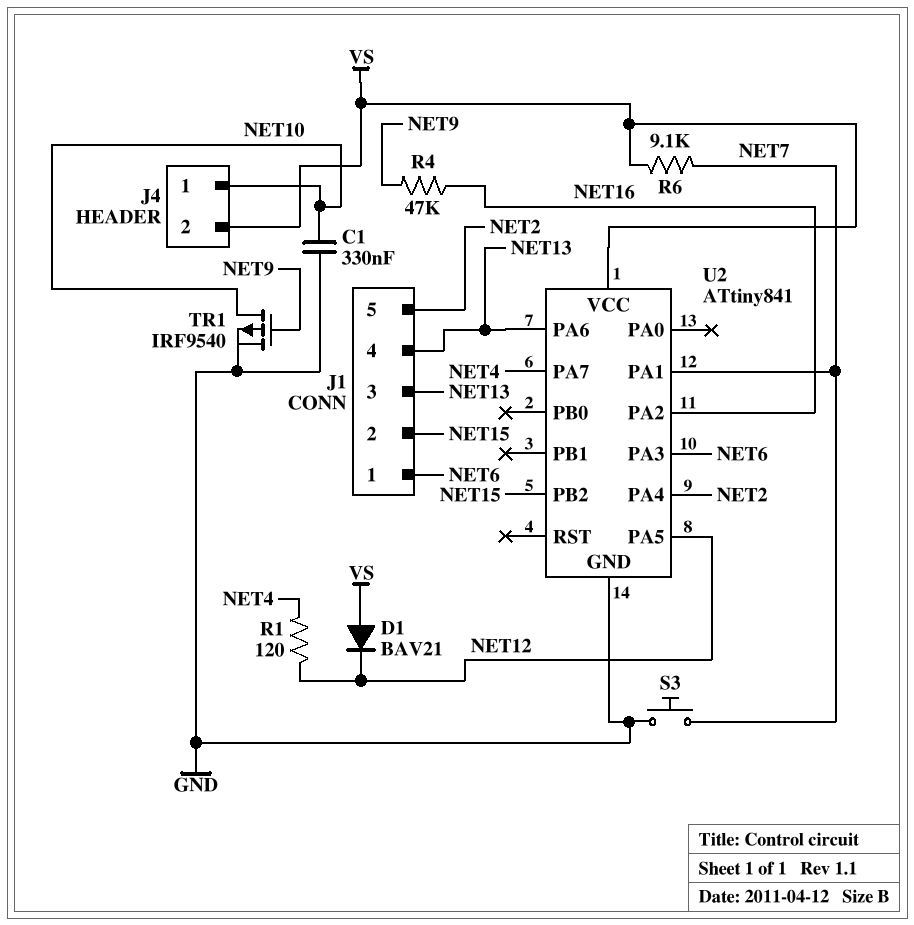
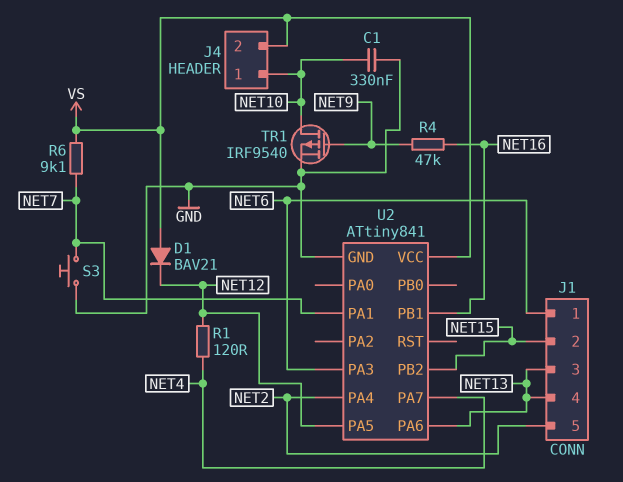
U2 pin PA2: NET16 -> none
U2 pin PB1: none -> NET16

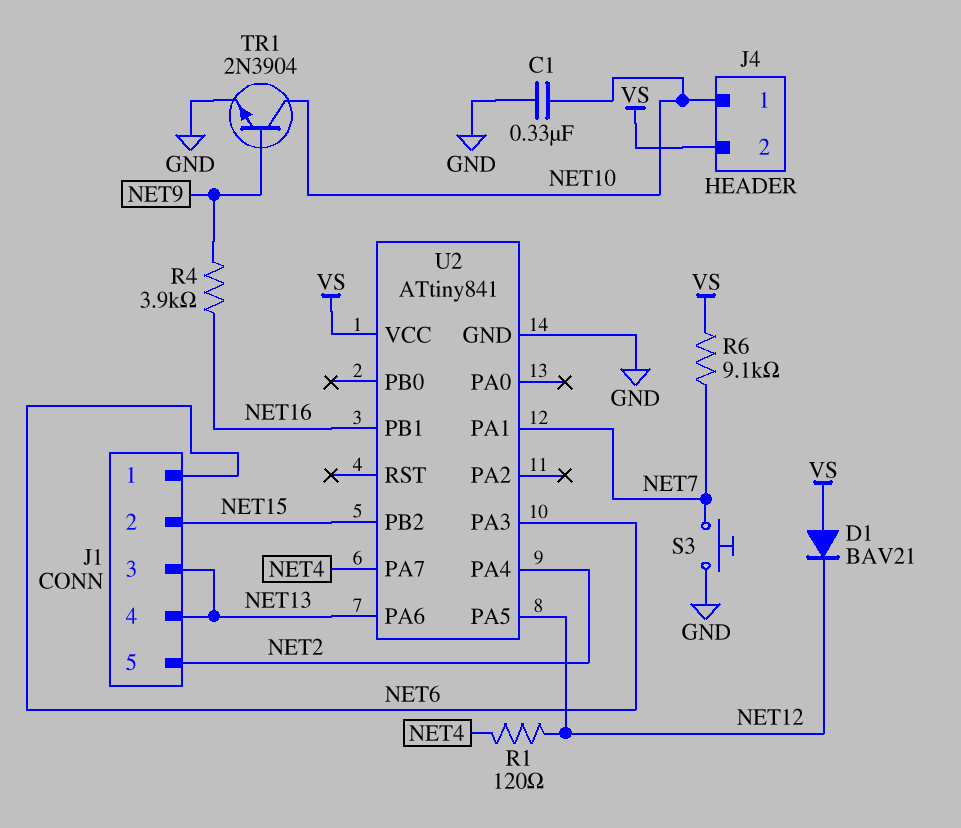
R4: 47k (NET9, NET16) -> 3.9k (NET9, NET16)
TR1: PMOS IRF9540 (G NET9, D NET10, S GND) -> NPN 2N3904 (B NET9, C NET10, E GND)

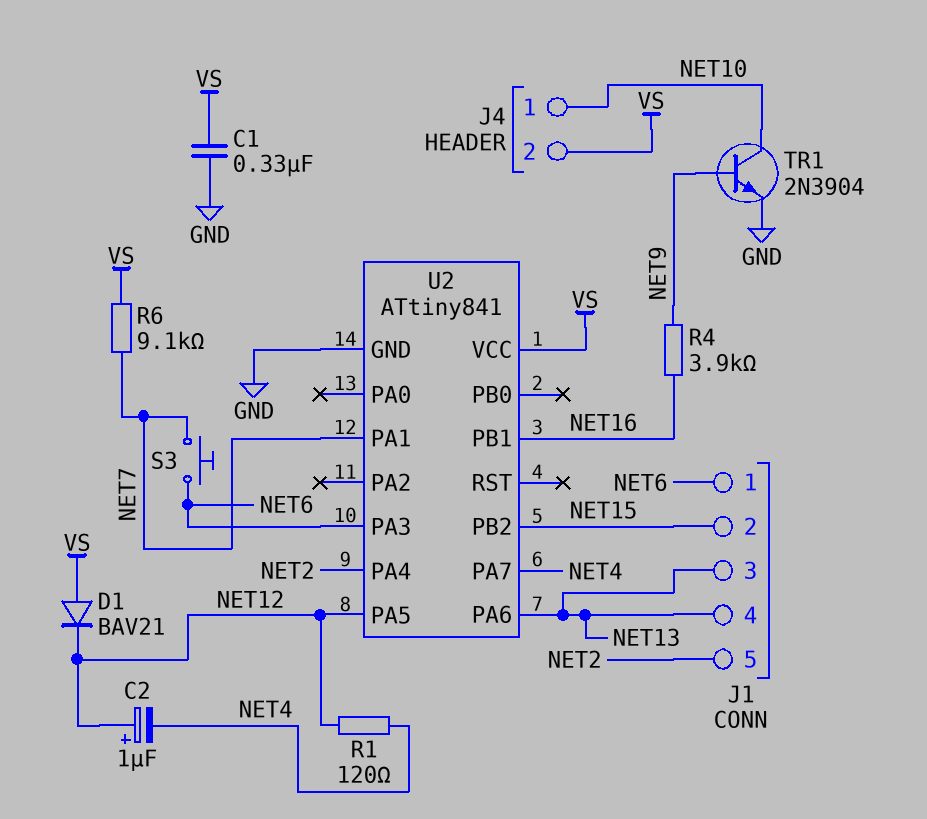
C1: 330nF (GND, NET10) -> 330nF (GND, VS)
C2: none -> 1uF (plus NET12, minus NET4)
S3: button (GND, NET7) -> button (NET6, NET7)

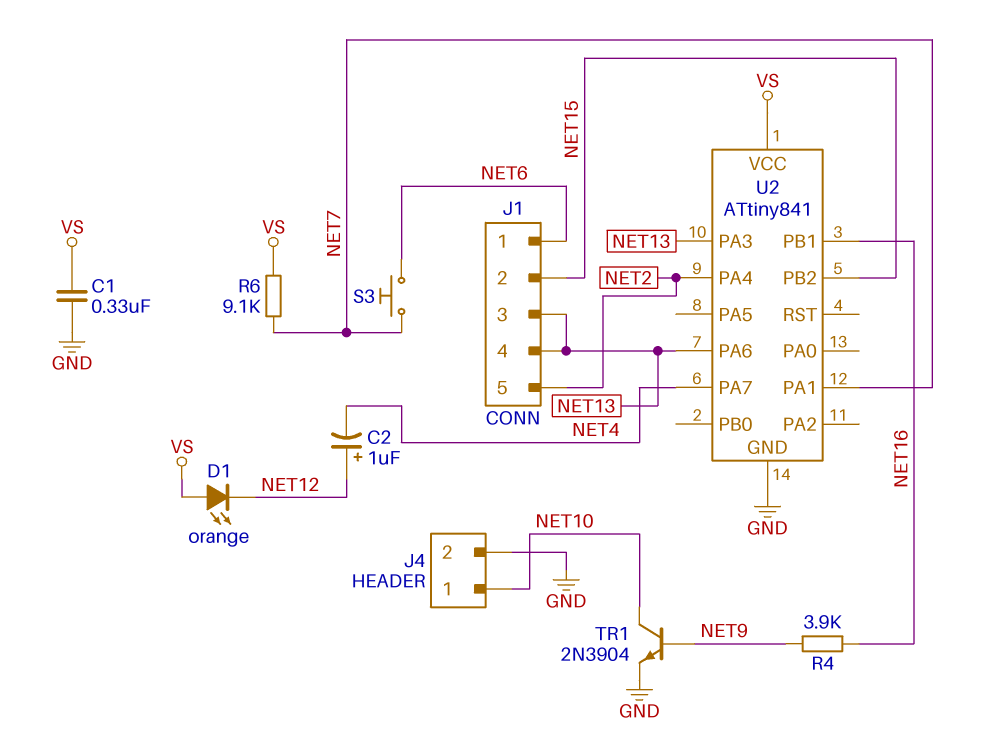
D1: diode BAV21 (A VS, K NET12) -> LED orange (A VS, K NET12)
J4 pin 2: VS -> GND
R1: 120 (NET4, NET12) -> none
U2 pin PA3: NET6 -> NET13
U2 pin PA5: NET12 -> none

